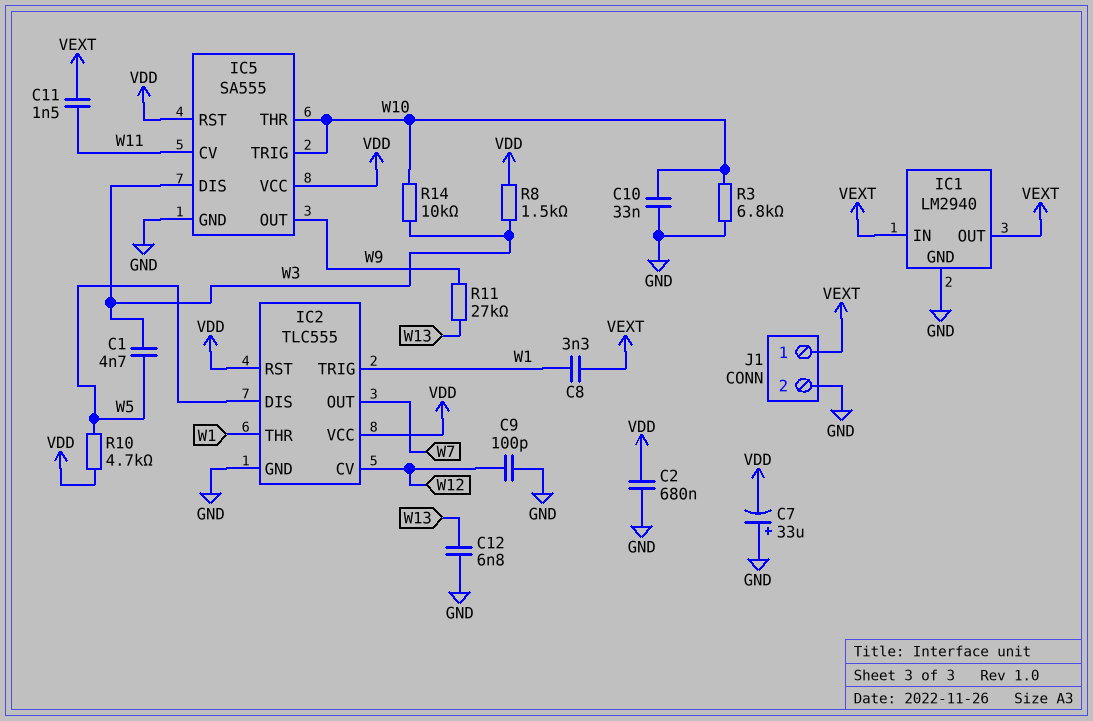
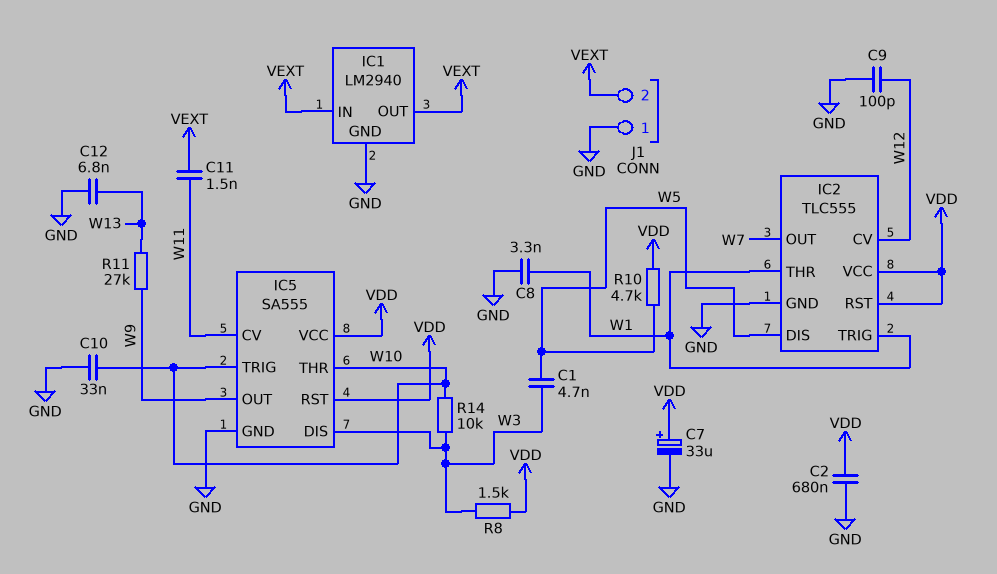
C7: 33uF (plus GND, minus VDD) -> 33uF (plus VDD, minus GND)
C8: 3.3nF (VEXT, W1) -> 3.3nF (GND, W1)
J1 pin 1: VEXT -> GND
J1 pin 2: GND -> VEXT
R3: 6.8k (GND, W10) -> none

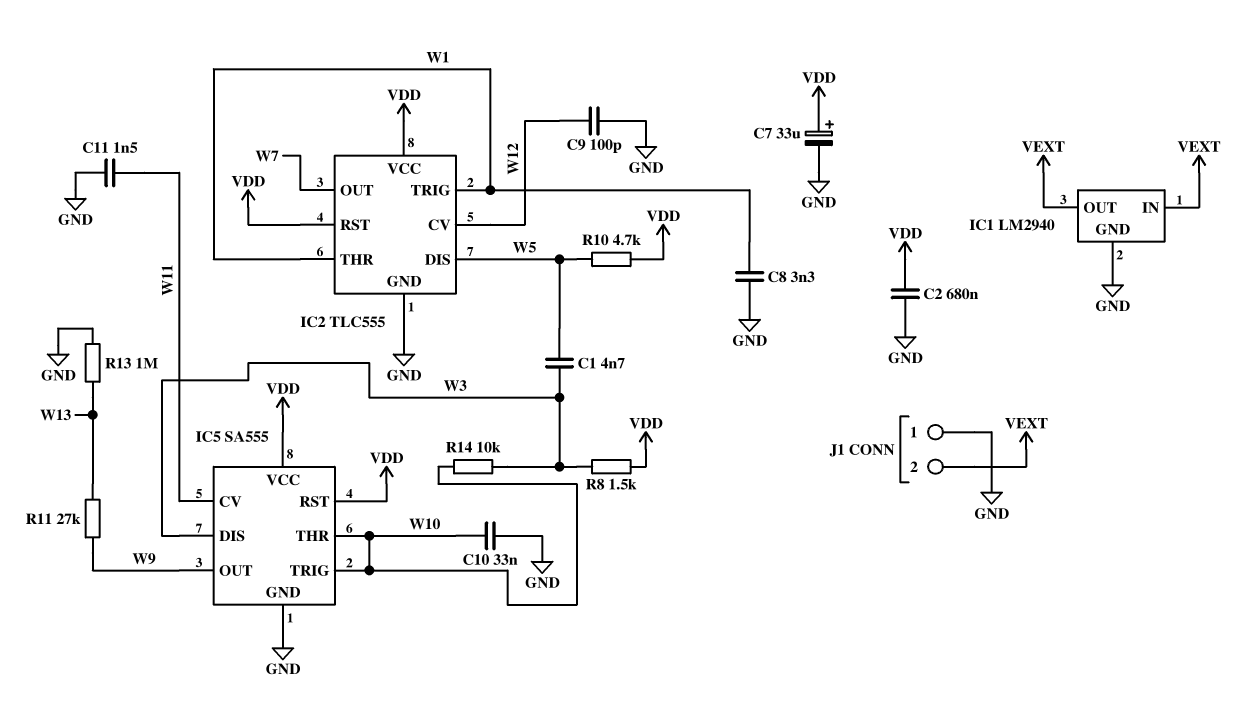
C11: 1.5nF (VEXT, W11) -> 1.5nF (GND, W11)
C12: 6.8nF (GND, W13) -> none
R13: none -> 1M (GND, W13)

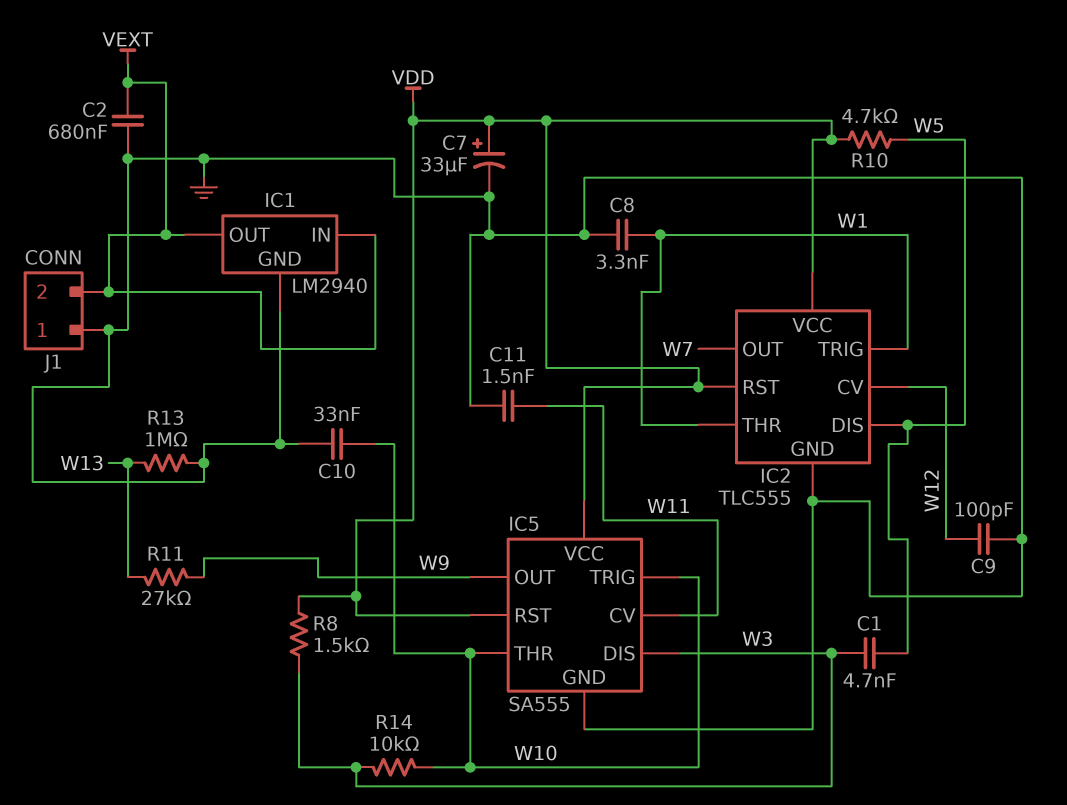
C2: 680nF (GND, VDD) -> 680nF (GND, VEXT)

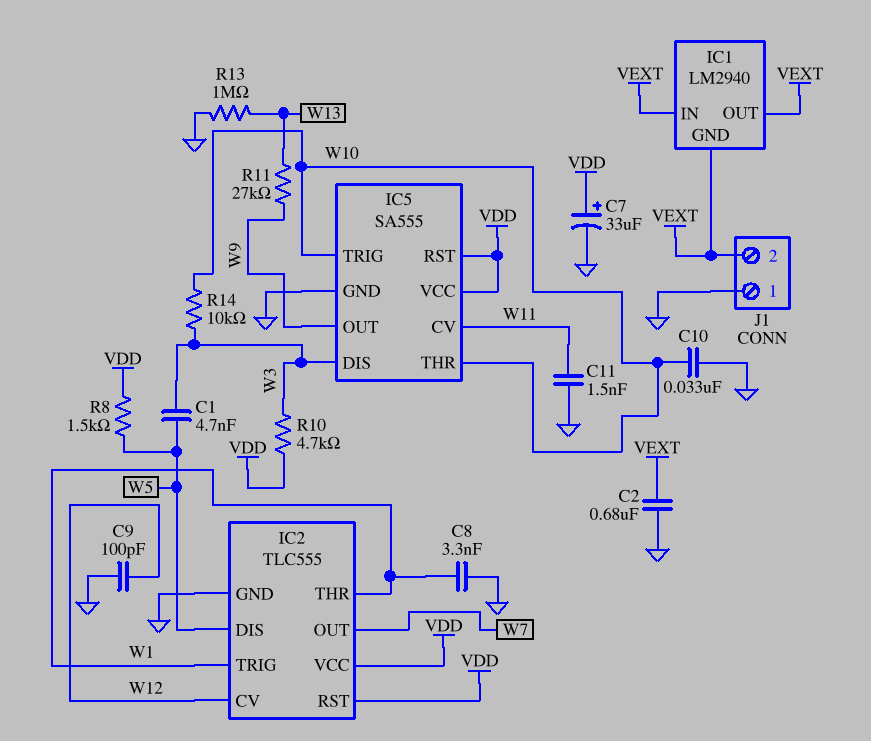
IC1 pin GND: GND -> VEXT
R8: 1.5k (VDD, W3) -> 1.5k (VDD, W5)
R10: 4.7k (VDD, W5) -> 4.7k (VDD, W3)

